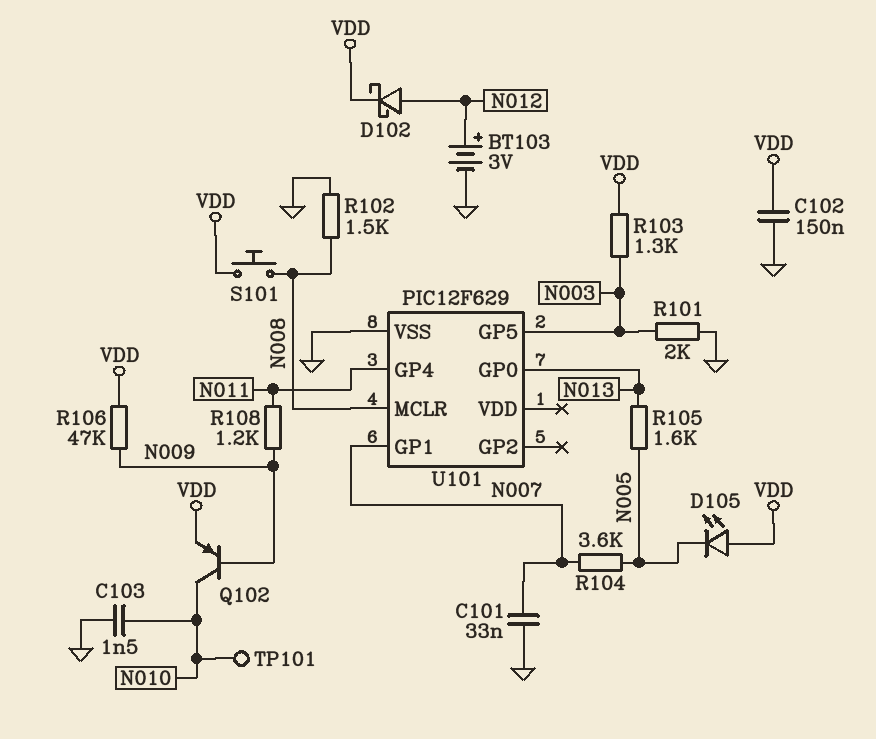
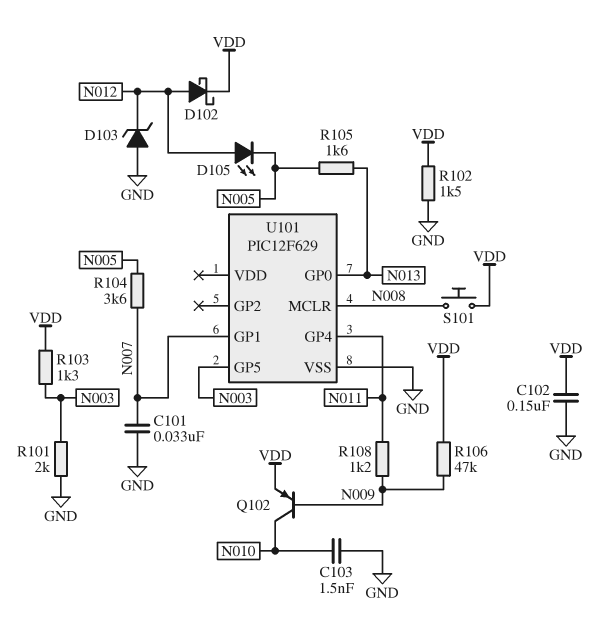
BT103: 3V (plus N012, minus GND) -> none
D103: none -> zener (A GND, K N012)
D105: LED (A VDD, K N005) -> LED (A N012, K N005)
R102: 1.5k (GND, N008) -> 1.5k (GND, VDD)
TP101: test point (N010) -> none

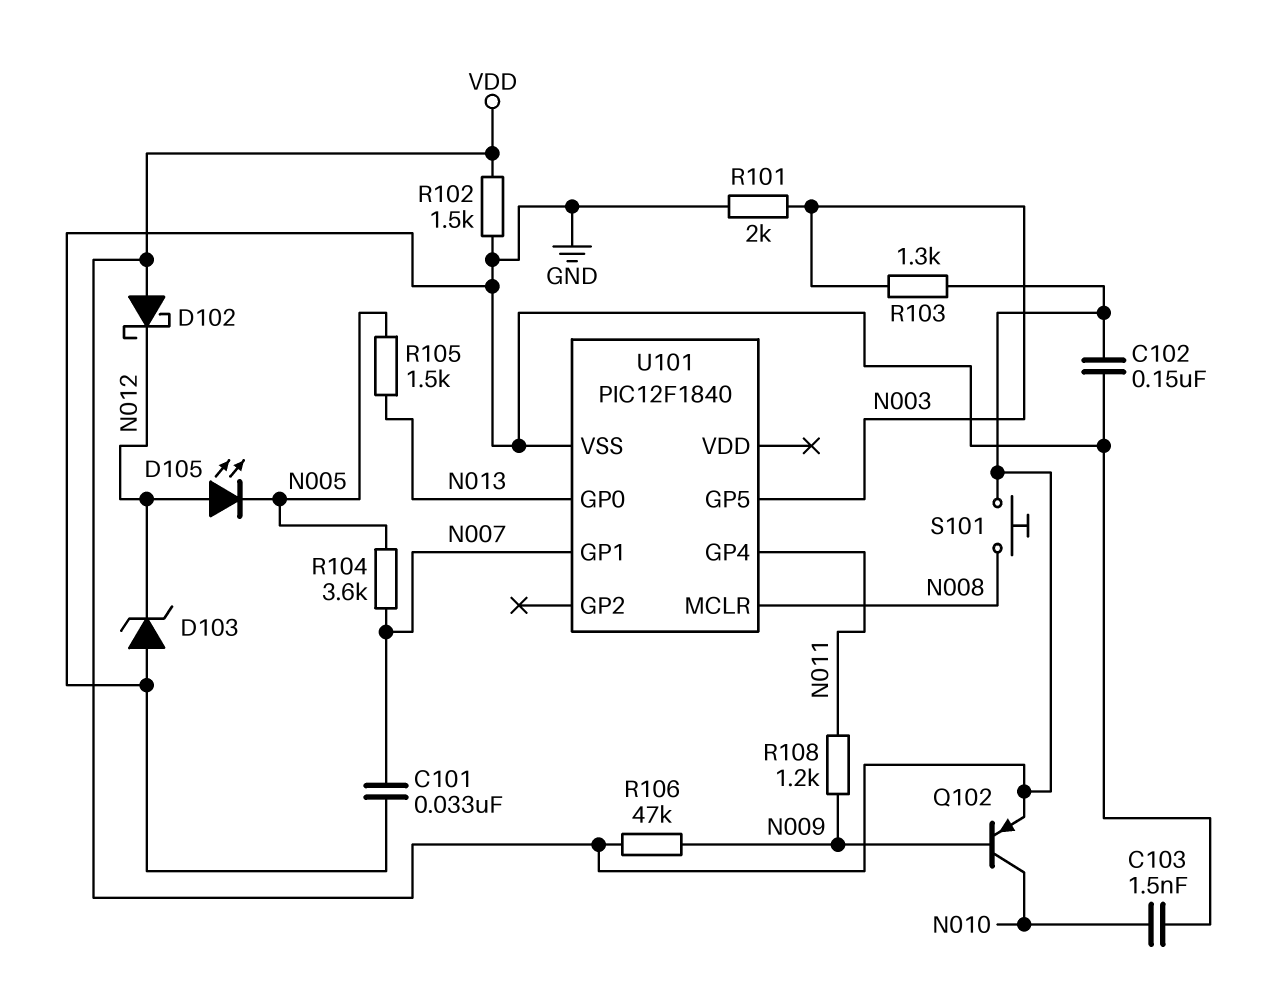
D102: schottky (A N012, K VDD) -> schottky (A VDD, K N012)
R105: 1.6k (N005, N013) -> 1.5k (N005, N013)
U101: PIC12F629 -> PIC12F1840

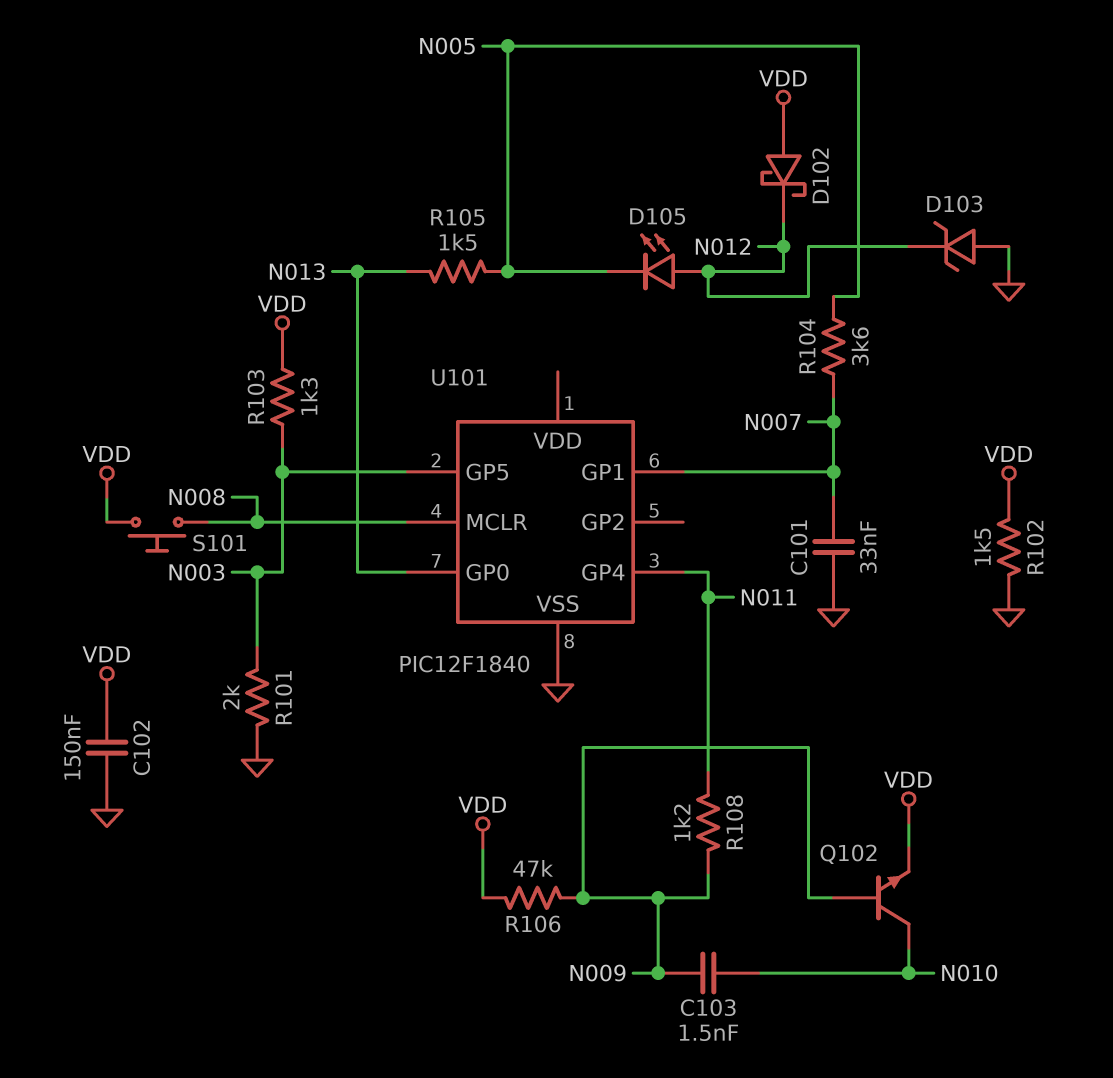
C103: 1.5nF (GND, N010) -> 1.5nF (N009, N010)
Q102: PNP (B N009, C N010, E VDD) -> NPN (B N009, C N010, E VDD)

